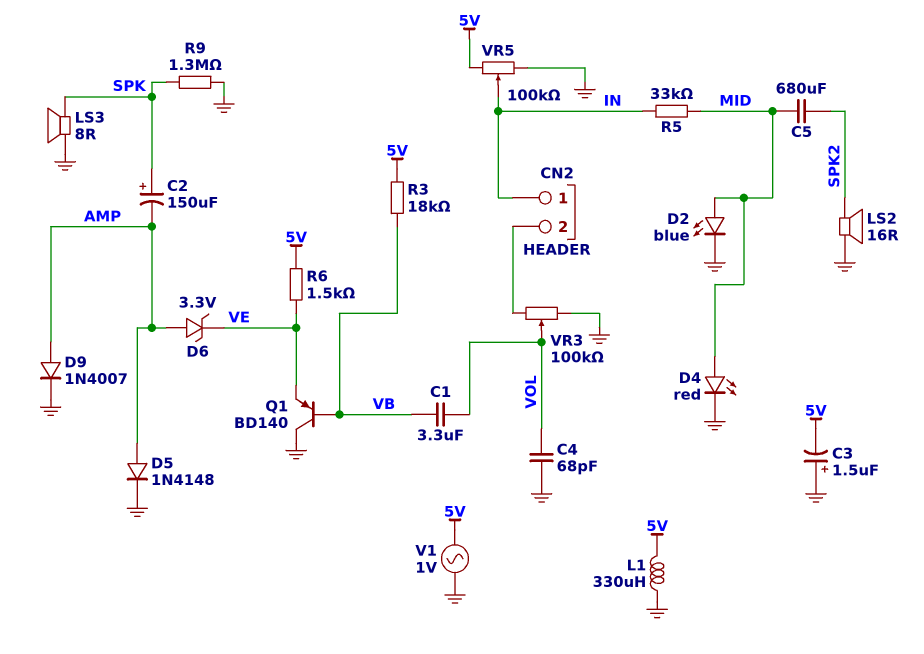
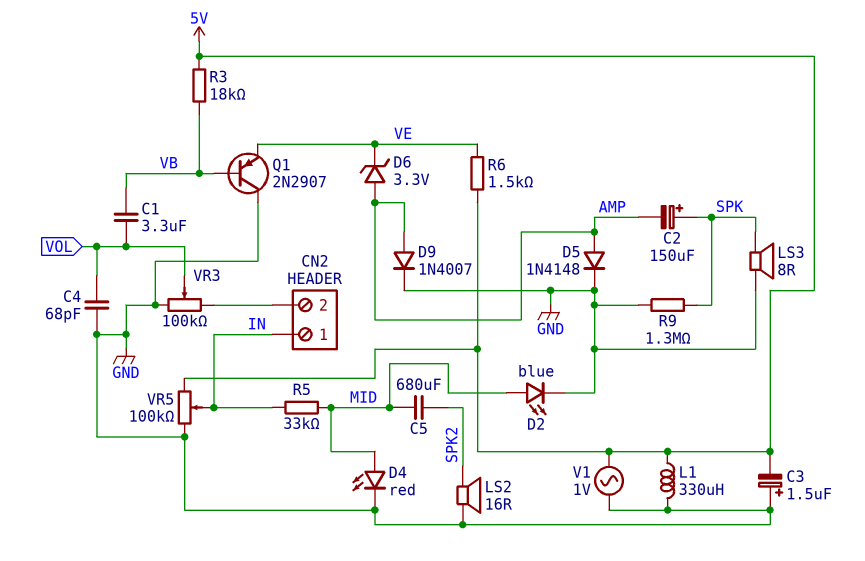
Q1: PNP BD140 (B VB, C GND, E VE) -> PNP 2N2907 (B VB, C GND, E VE)

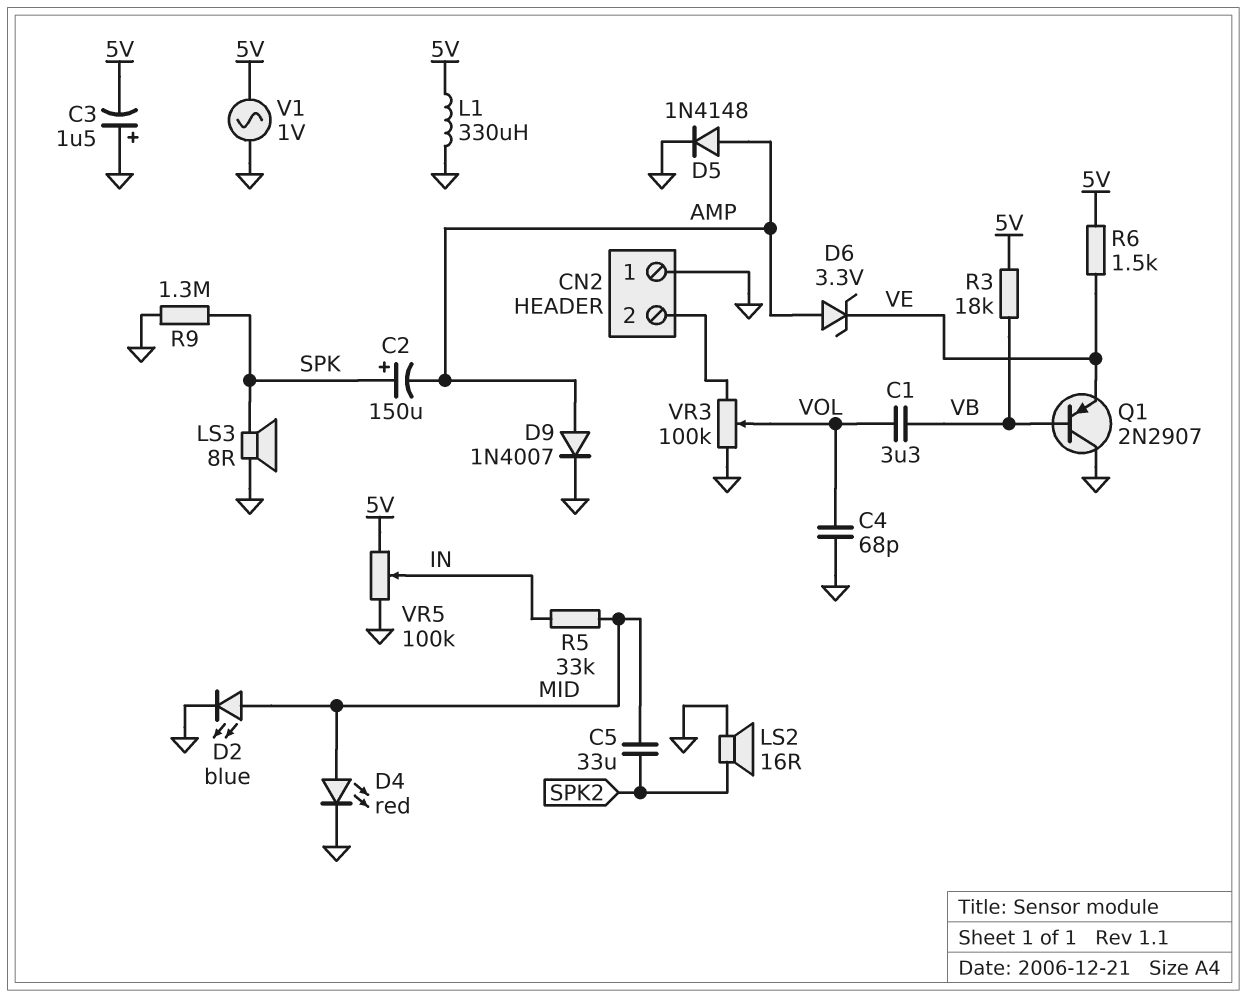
C5: 680uF (MID, SPK2) -> 33uF (MID, SPK2)
CN2 pin 1: IN -> GND

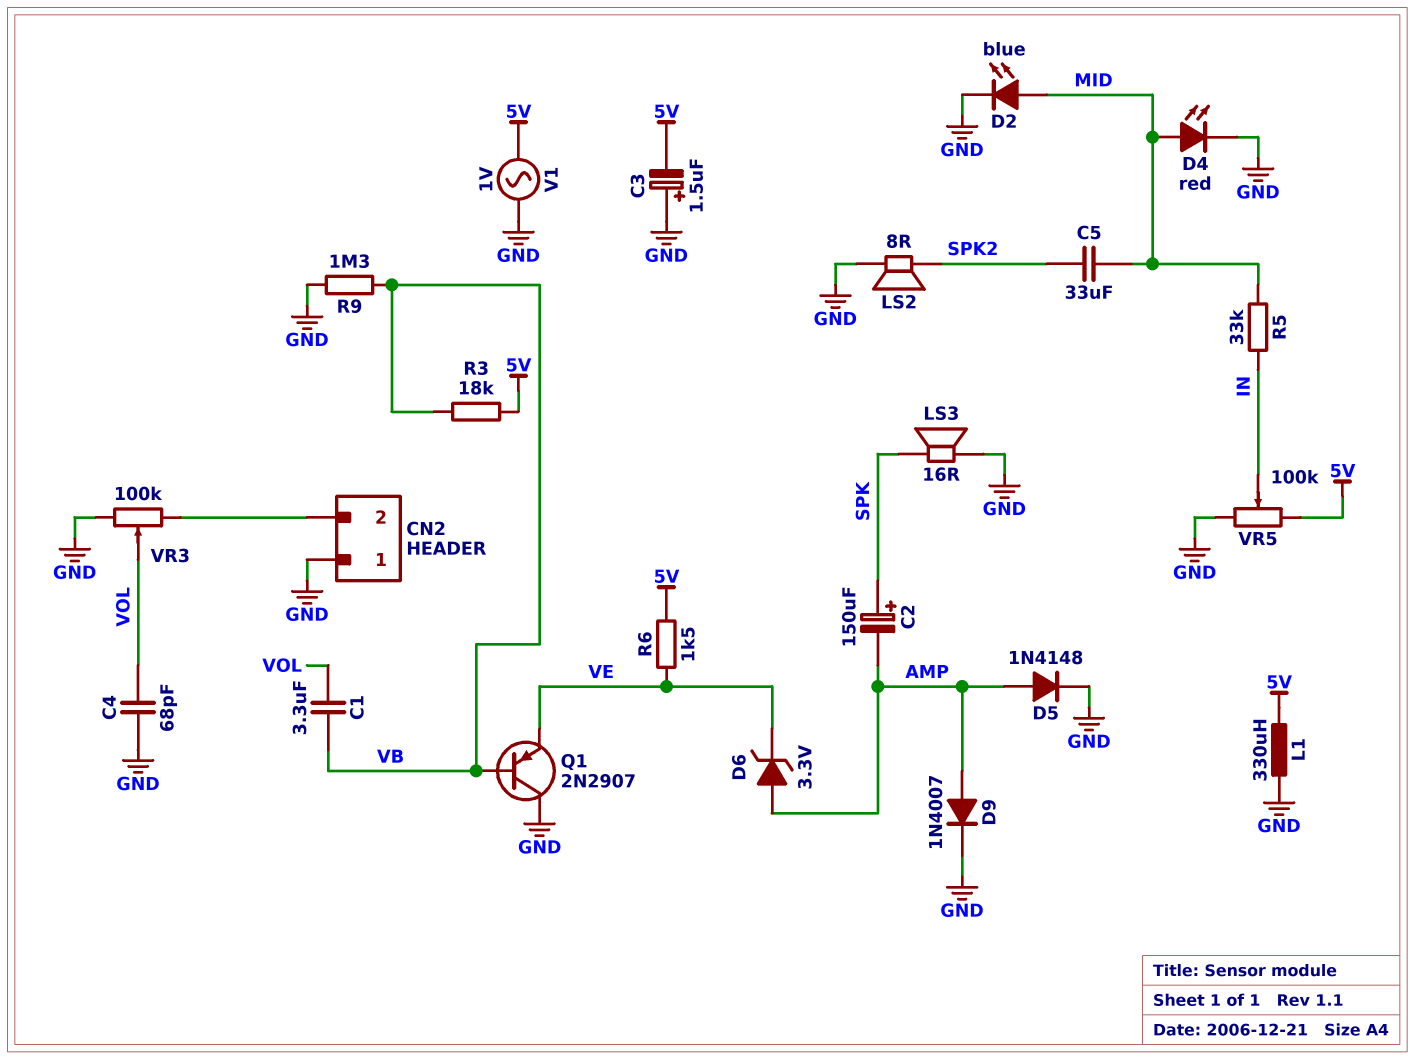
LS2: speaker 16R (GND, SPK2) -> speaker 8R (GND, SPK2)
LS3: speaker 8R (GND, SPK) -> speaker 16R (GND, SPK)
R9: 1.3M (GND, SPK) -> 1.3M (GND, VB)

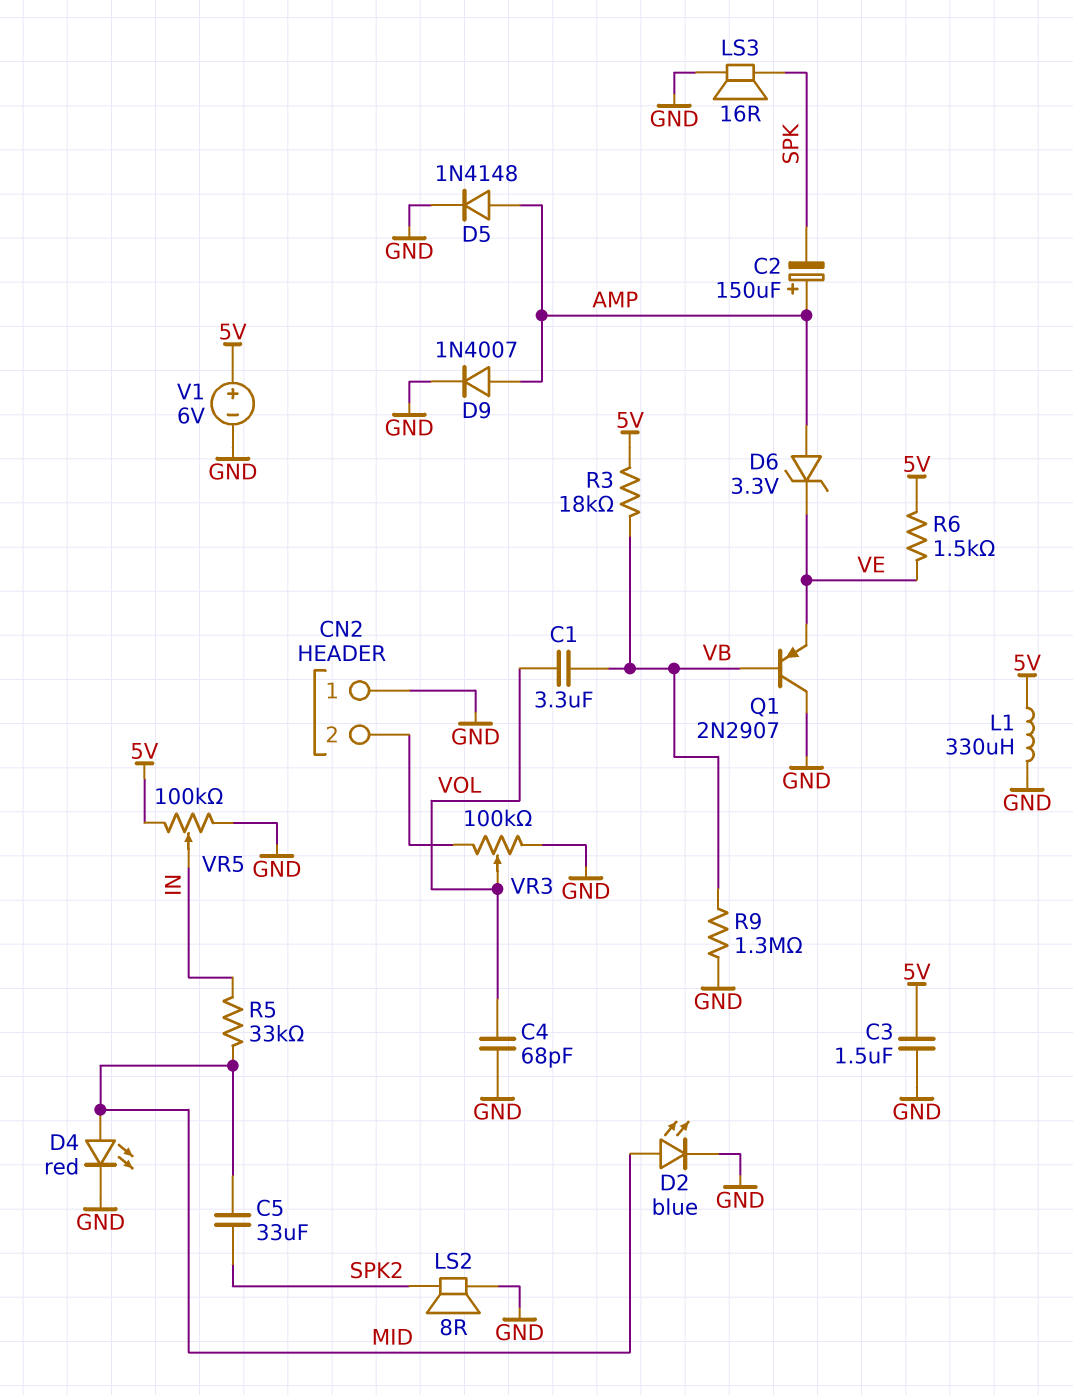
C2: 150uF (plus SPK, minus AMP) -> 150uF (plus AMP, minus SPK)
C3: 1.5uF (plus GND, minus 5V) -> 1.5uF (5V, GND)
V1: AC 1V (5V, GND) -> 6V (plus 5V, minus GND)

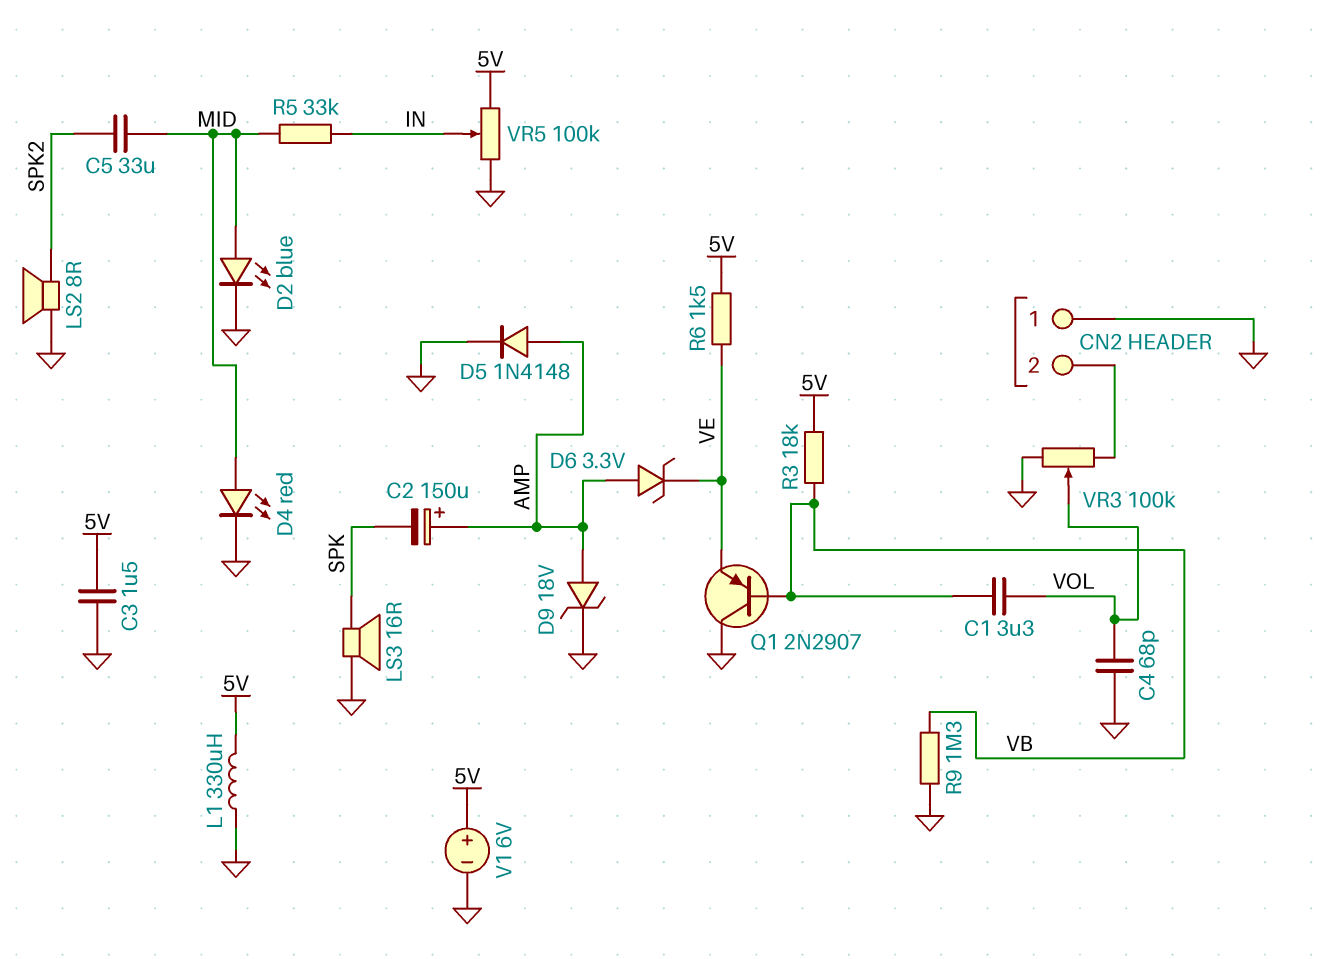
D9: diode 1N4007 (A AMP, K GND) -> zener 18V (A AMP, K GND)

